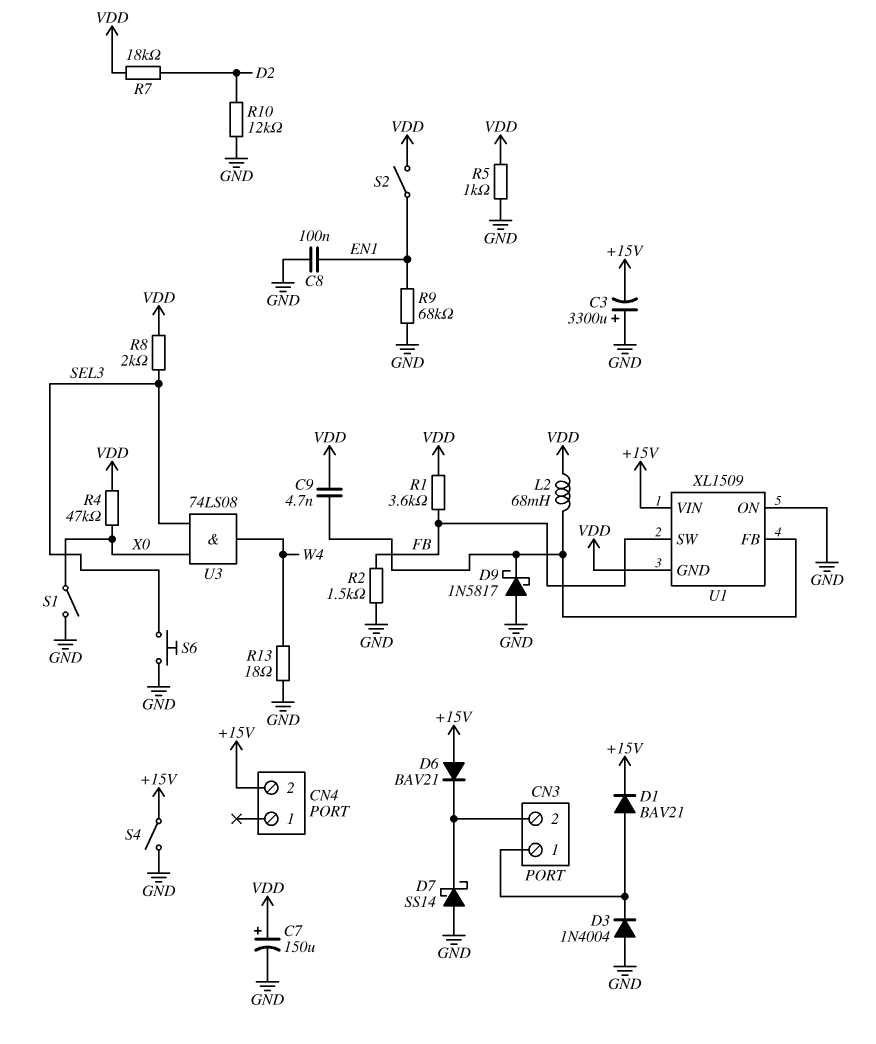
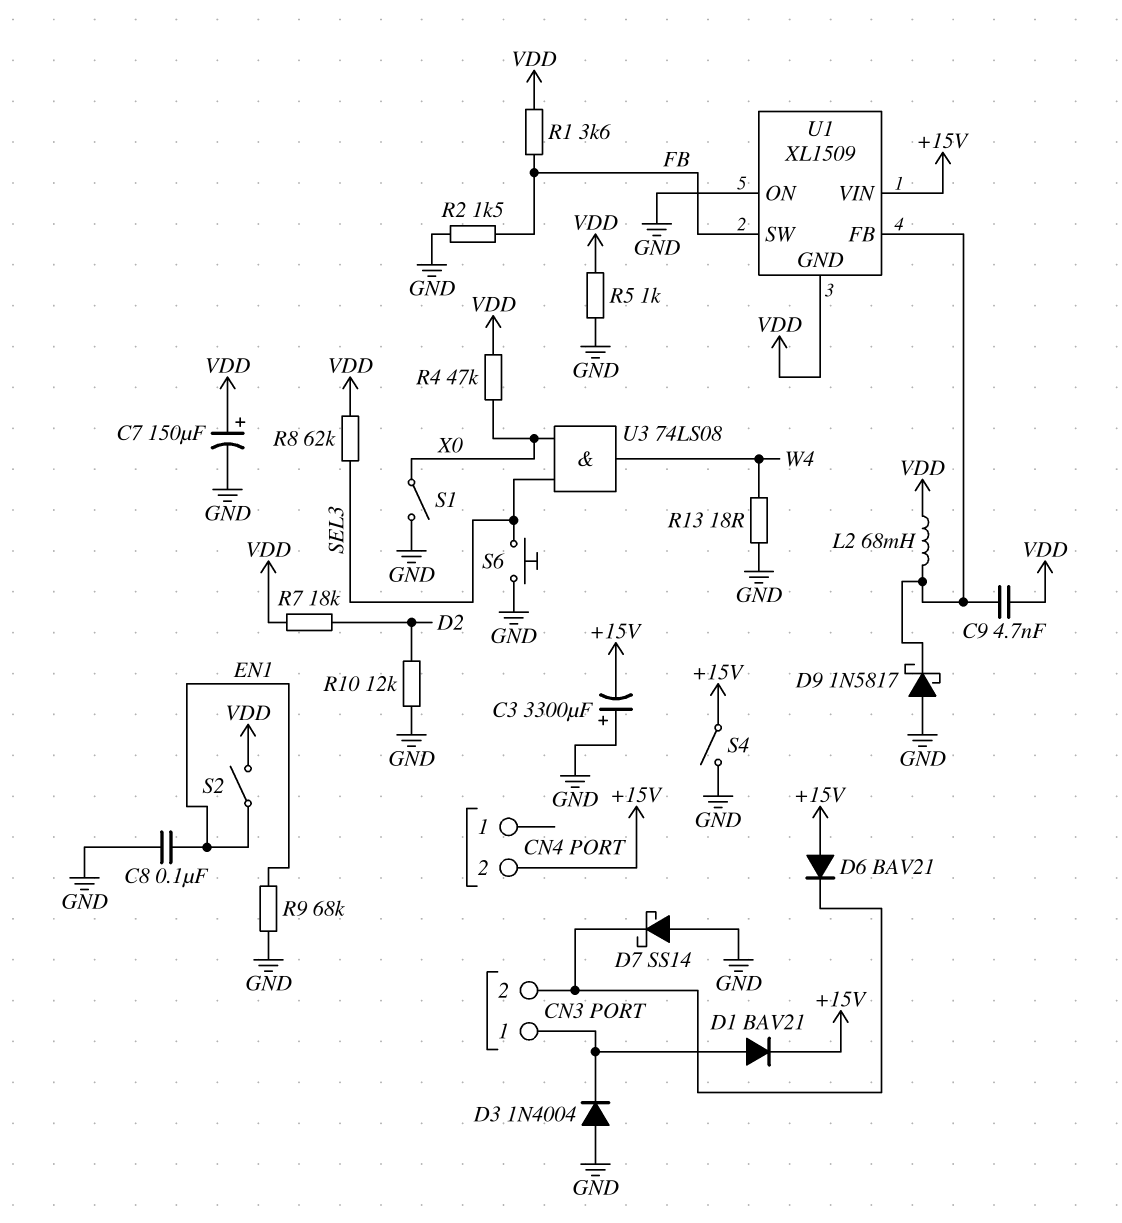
R8: 2k (SEL3, VDD) -> 62k (SEL3, VDD)

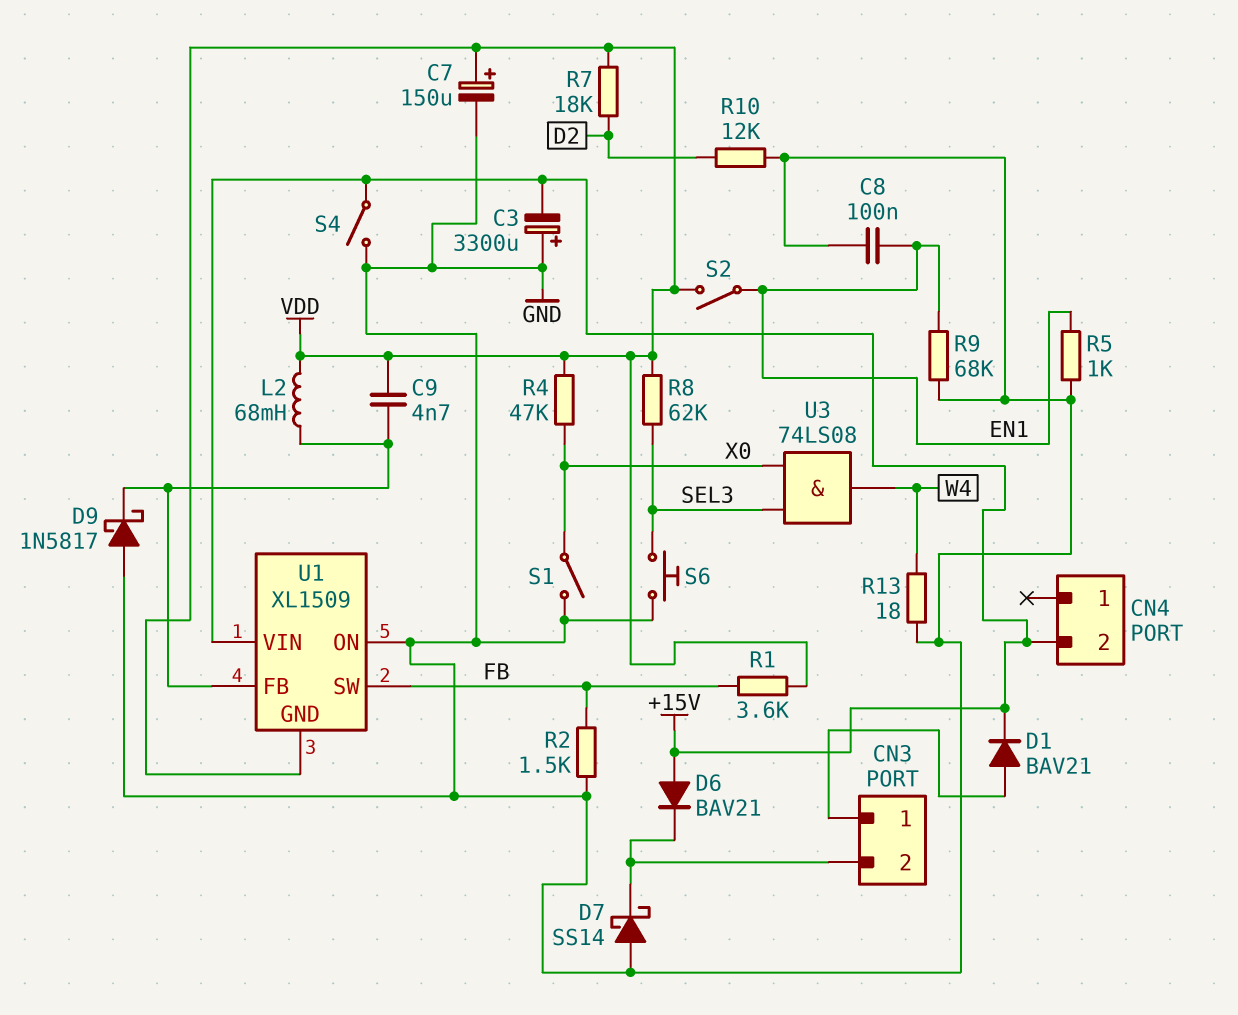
D3: diode 1N4004 (A GND, K CN3/1) -> none
R5: 1k (GND, VDD) -> 1k (EN1, GND)

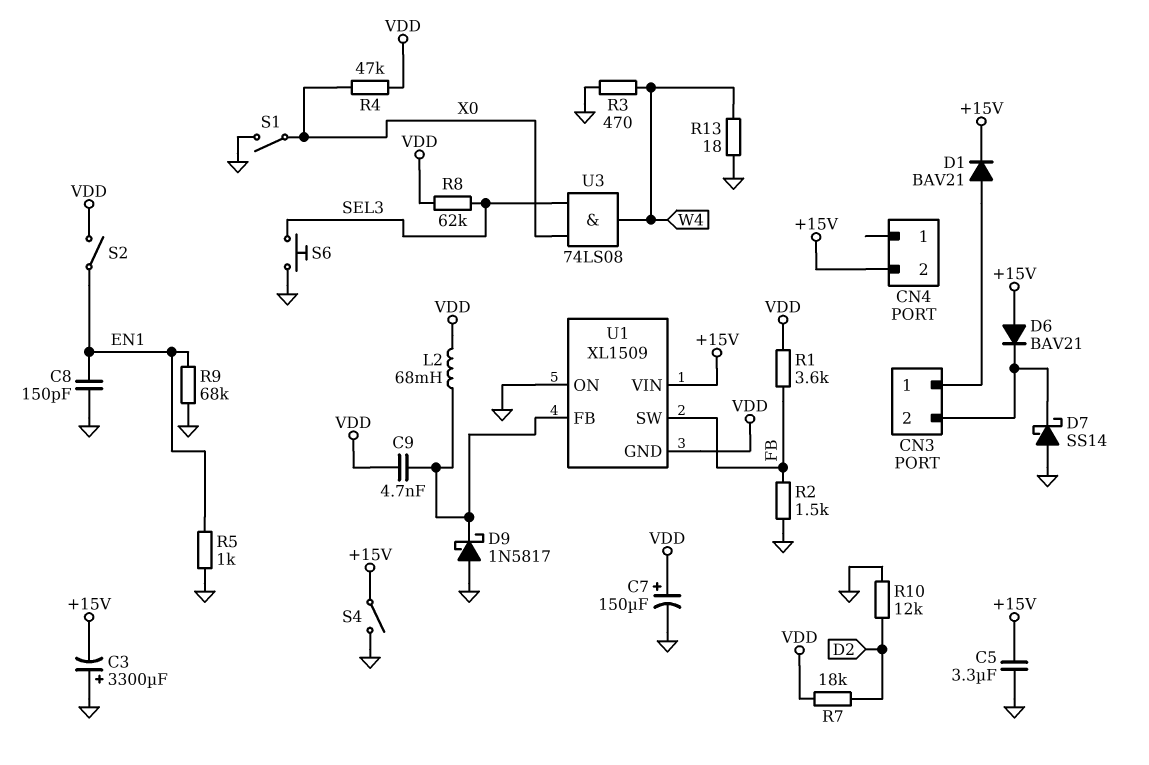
C5: none -> 3.3uF (+15V, GND)
C8: 100nF (EN1, GND) -> 150pF (EN1, GND)
R3: none -> 470 (GND, W4)

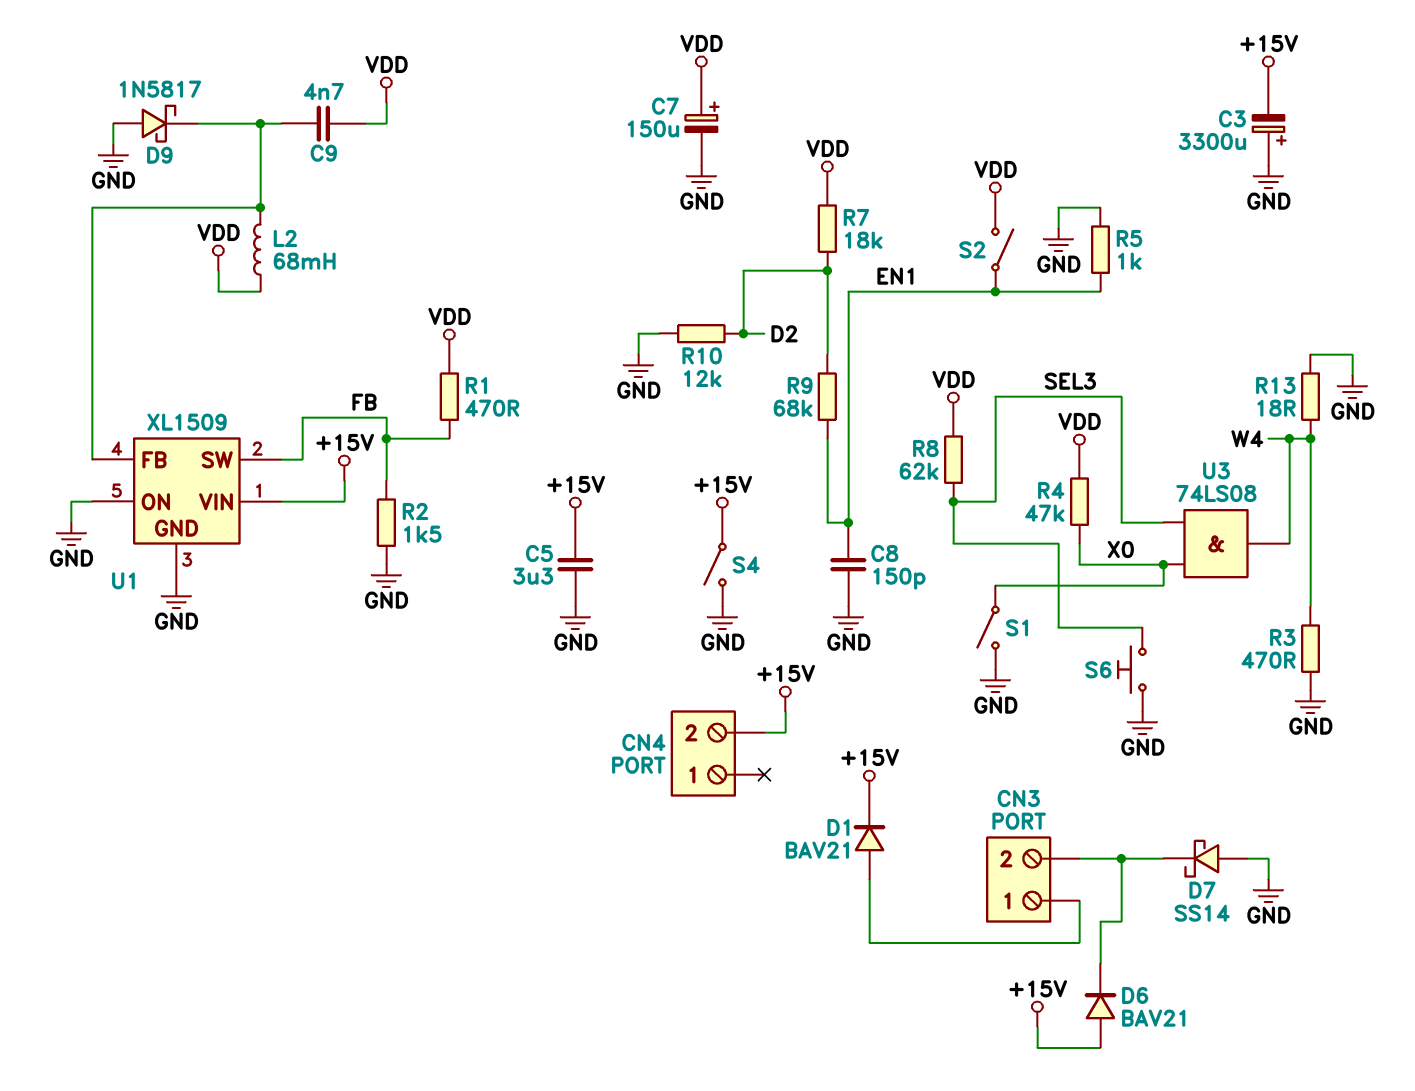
R1: 3.6k (FB, VDD) -> 470 (FB, VDD)
R9: 68k (EN1, GND) -> 68k (D2, EN1)
U1 pin GND: VDD -> GND

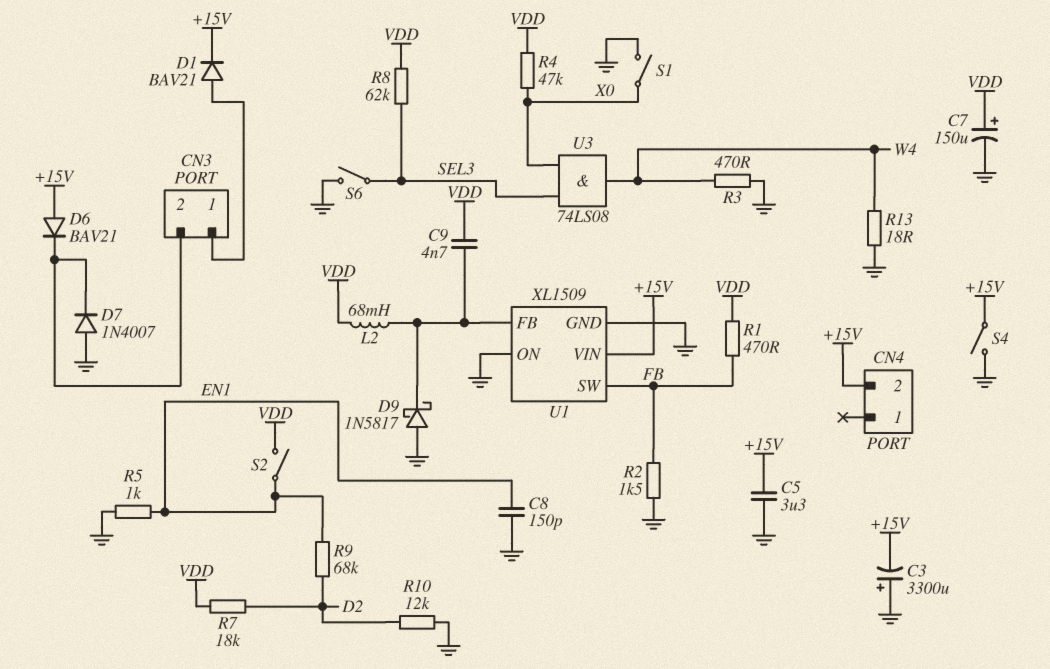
D7: schottky SS14 (A GND, K CN3/2) -> diode 1N4007 (A GND, K CN3/2)
S6: button (GND, SEL3) -> switch (GND, SEL3)

